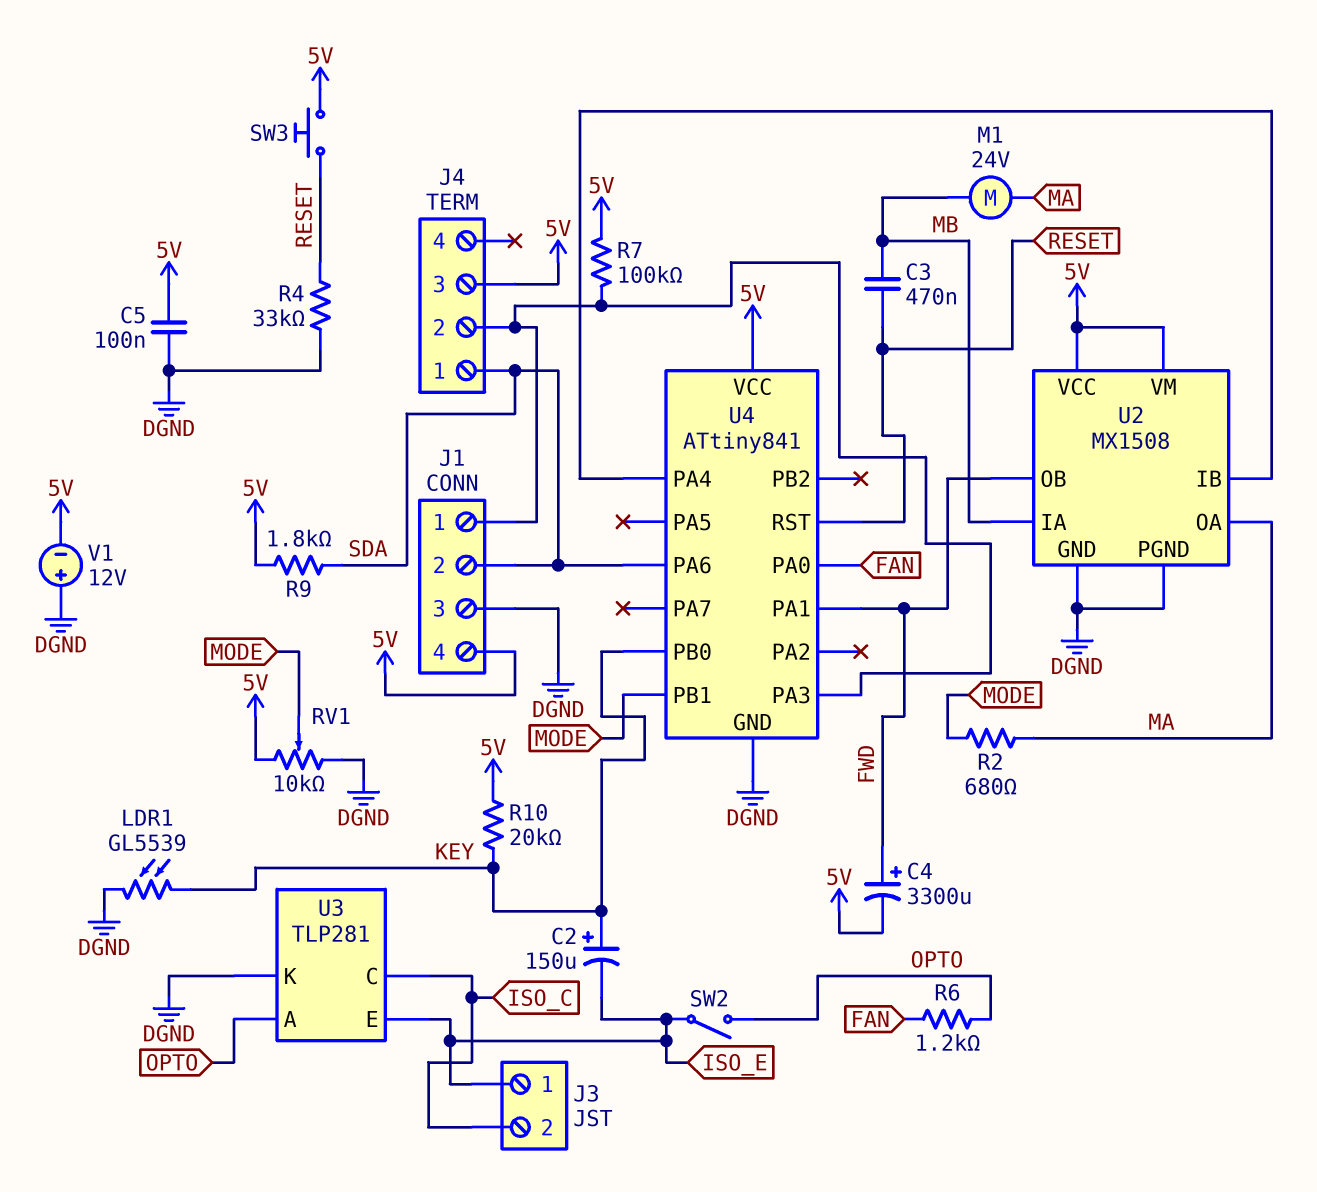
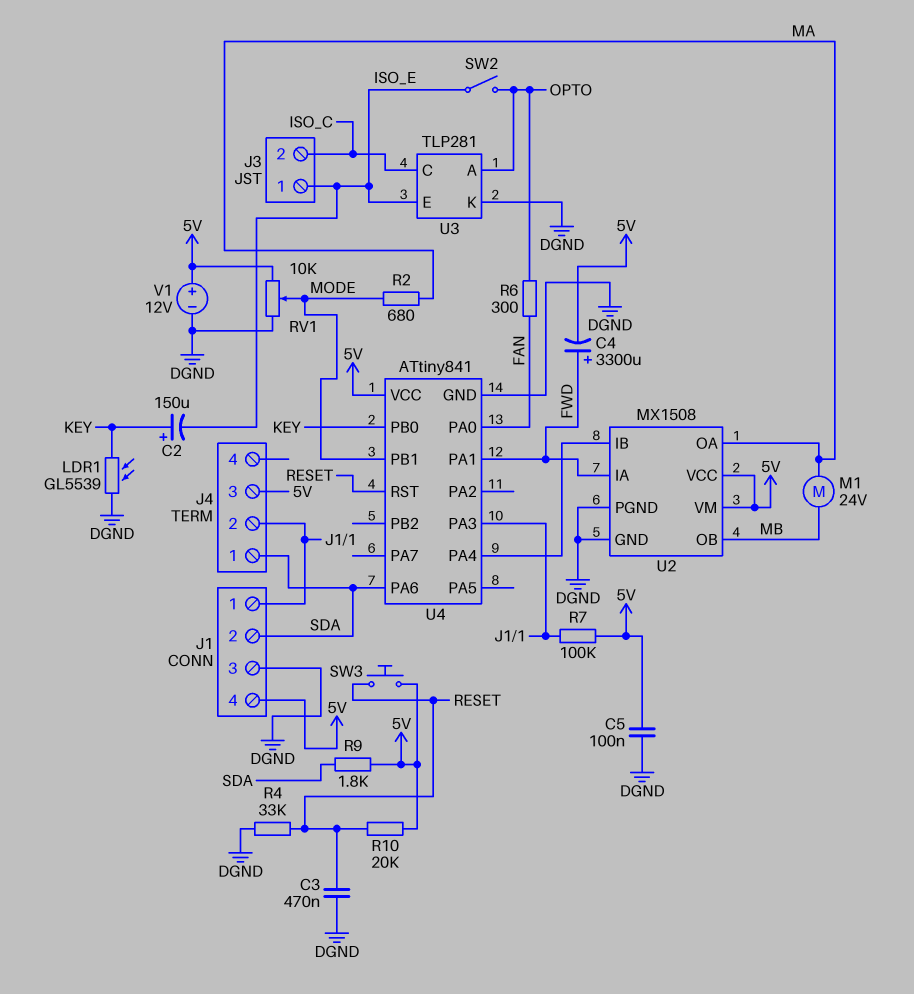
C3: 470nF (MB, RESET) -> 470nF (DGND, RESET)
R6: 1.2k (FAN, OPTO) -> 300 (FAN, OPTO)
R10: 20k (5V, KEY) -> 20k (5V, RESET)
U2 pin IA: MB -> FWD
U2 pin OB: FWD -> MB
V1: 12V (plus DGND, minus 5V) -> 12V (plus 5V, minus DGND)

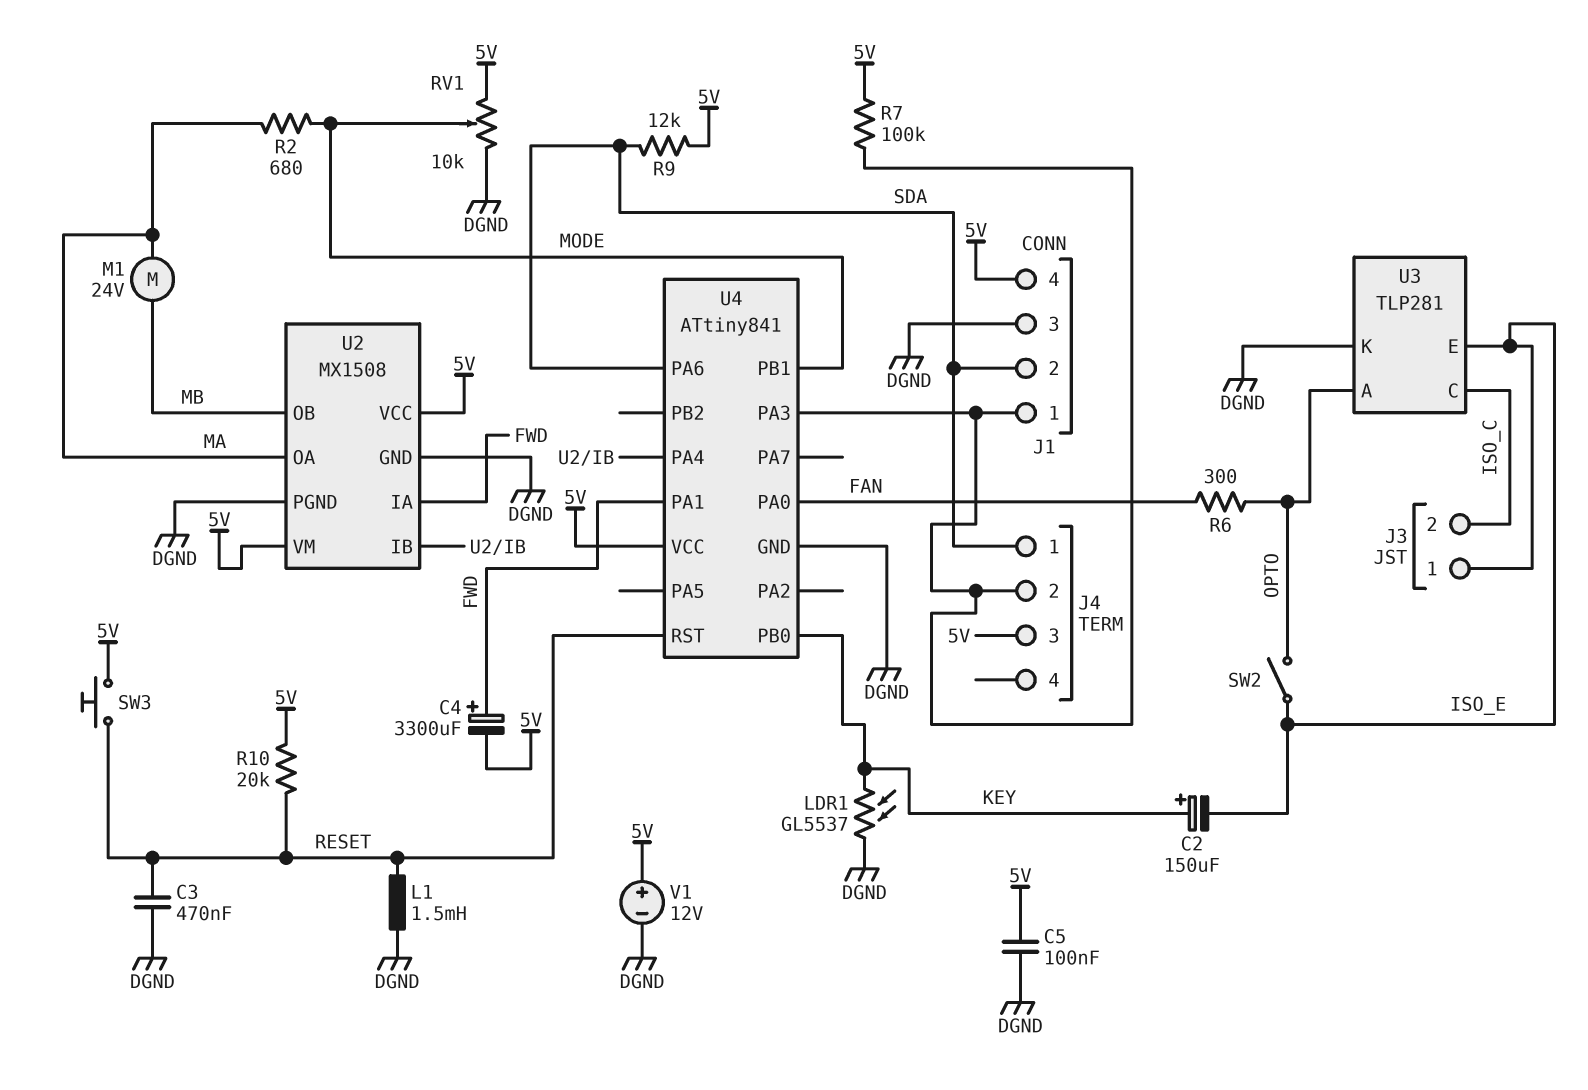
L1: none -> 1.5mH (DGND, RESET)
LDR1: GL5539 (DGND, KEY) -> GL5537 (DGND, KEY)
R4: 33k (DGND, RESET) -> none
R9: 1.8k (5V, SDA) -> 12k (5V, SDA)

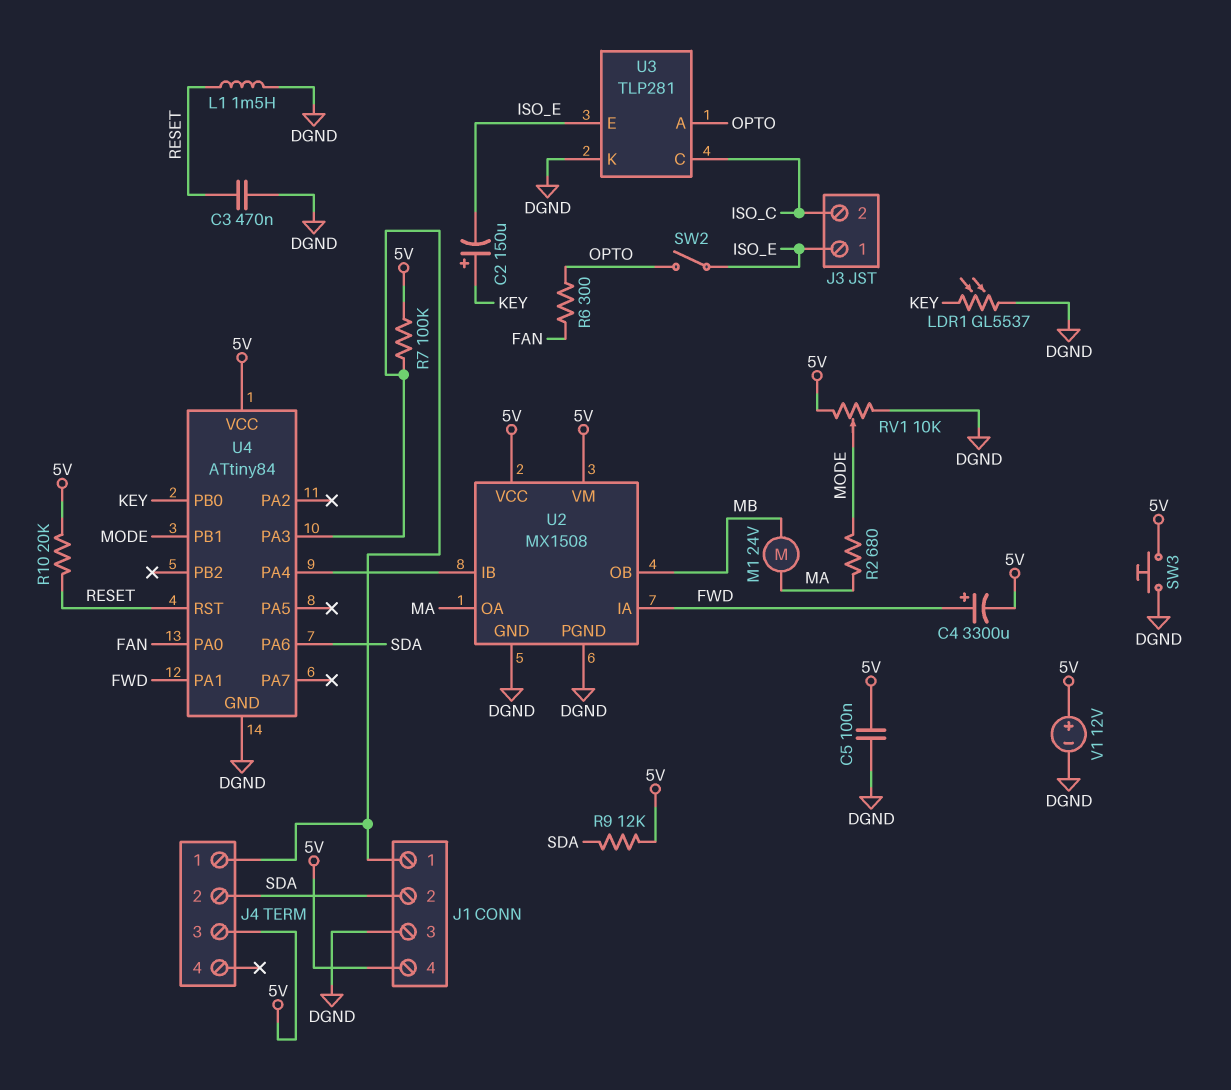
J4 pin 1: SDA -> J1/1
J4 pin 2: J1/1 -> SDA
SW3: button (5V, RESET) -> button (5V, DGND)
U4: ATtiny841 -> ATtiny84

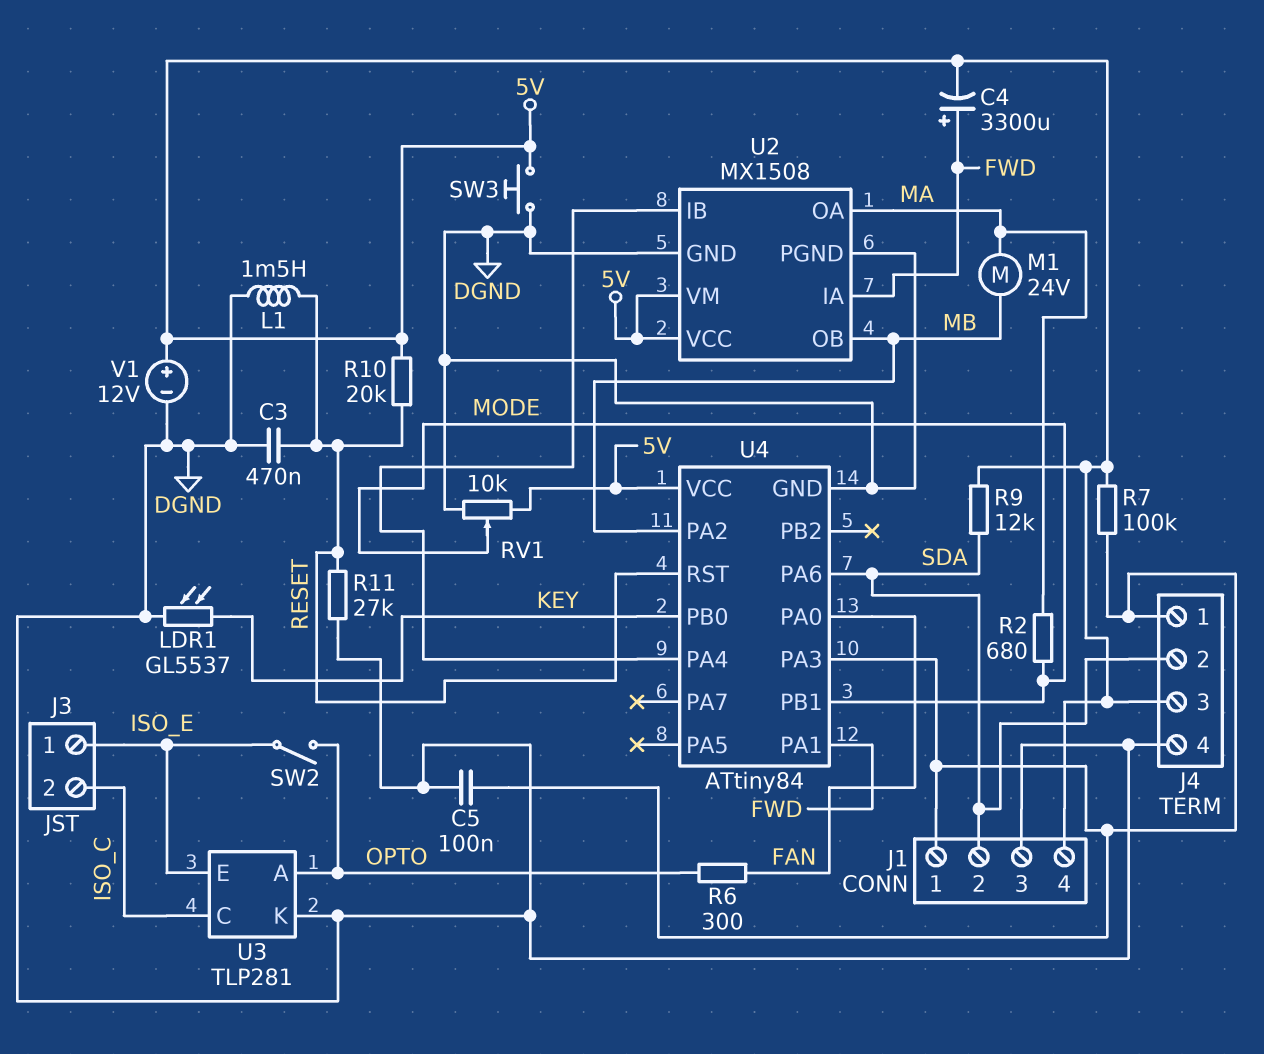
C2: 150uF (plus KEY, minus ISO_E) -> none
C5: 100nF (5V, DGND) -> 100nF (DGND, J1/1)
J4 pin 4: none -> DGND
R11: none -> 27k (DGND, RESET)
U4 pin PA2: none -> MB

